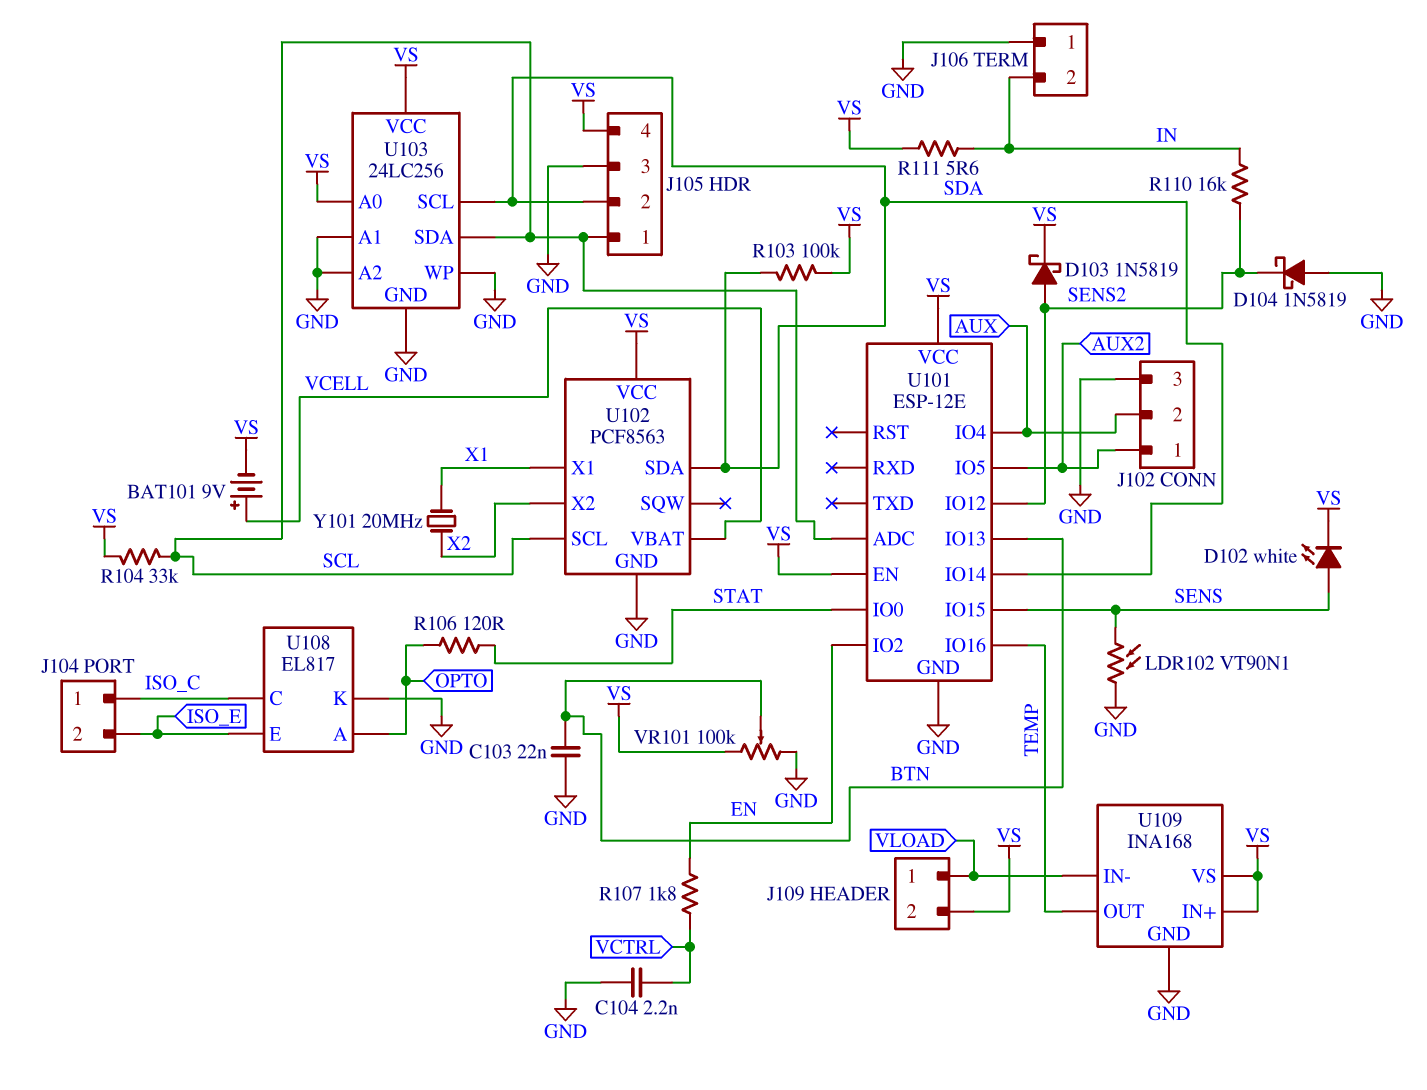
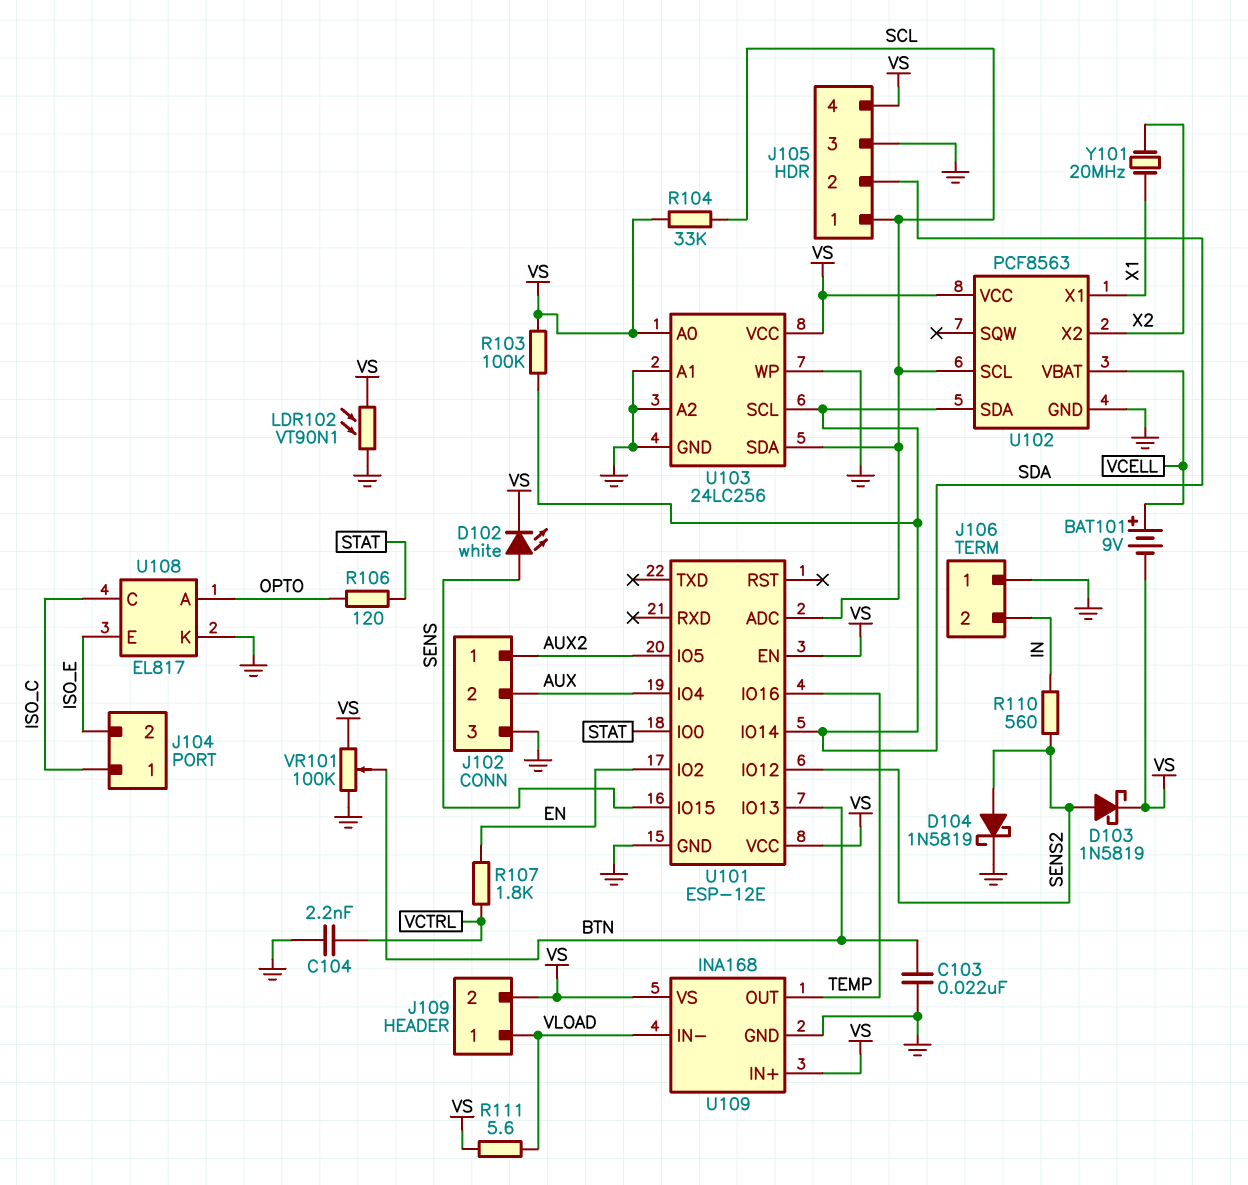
D104: schottky 1N5819 (A GND, K SENS2) -> schottky 1N5819 (A SENS2, K GND)
LDR102: VT90N1 (GND, SENS) -> VT90N1 (GND, VS)
R110: 16k (IN, SENS2) -> 560 (IN, SENS2)
R111: 5.6 (IN, VS) -> 5.6 (VLOAD, VS)

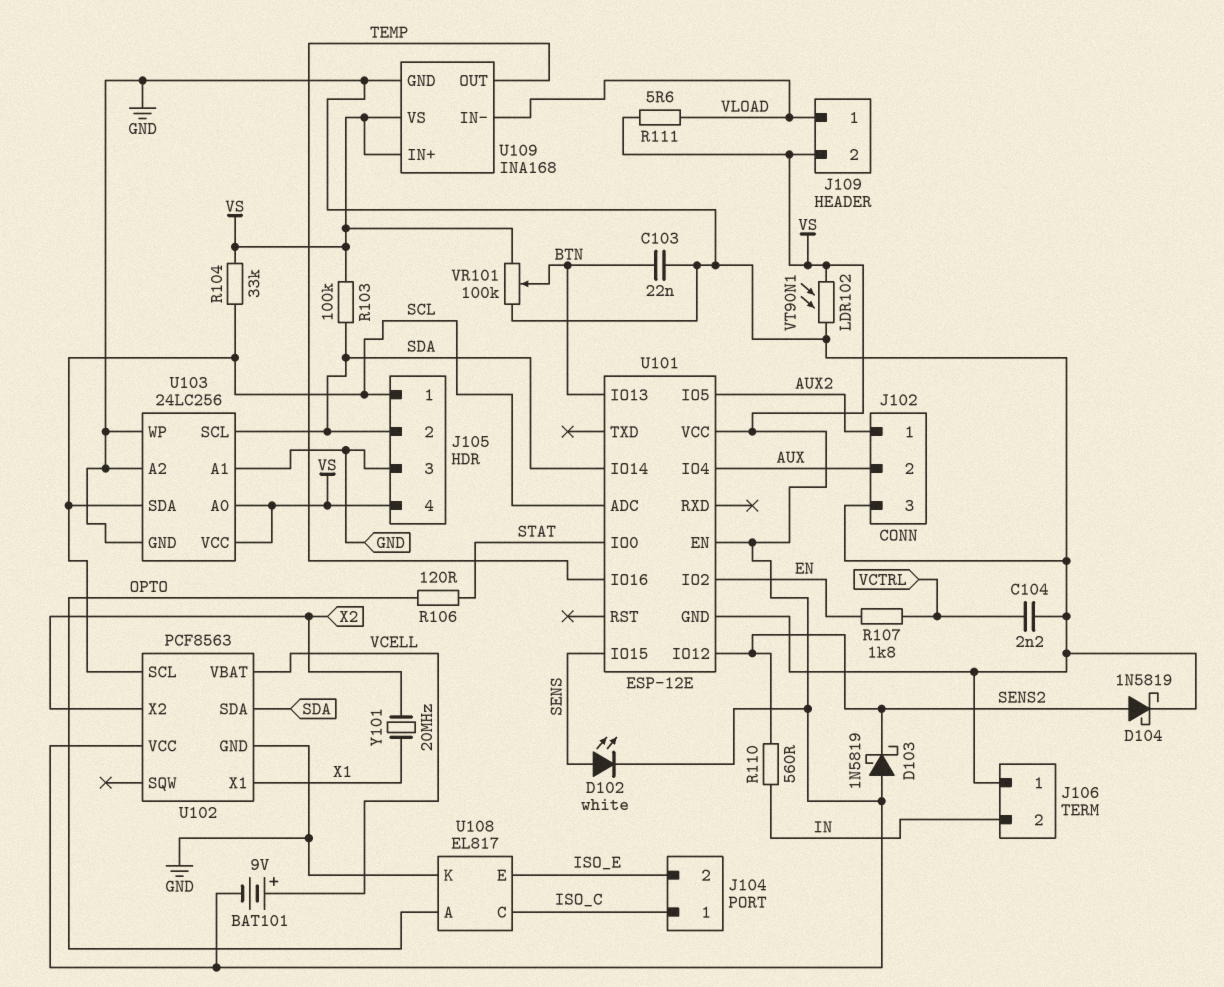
D103: schottky 1N5819 (A SENS2, K VS) -> schottky 1N5819 (A VS, K SENS2)

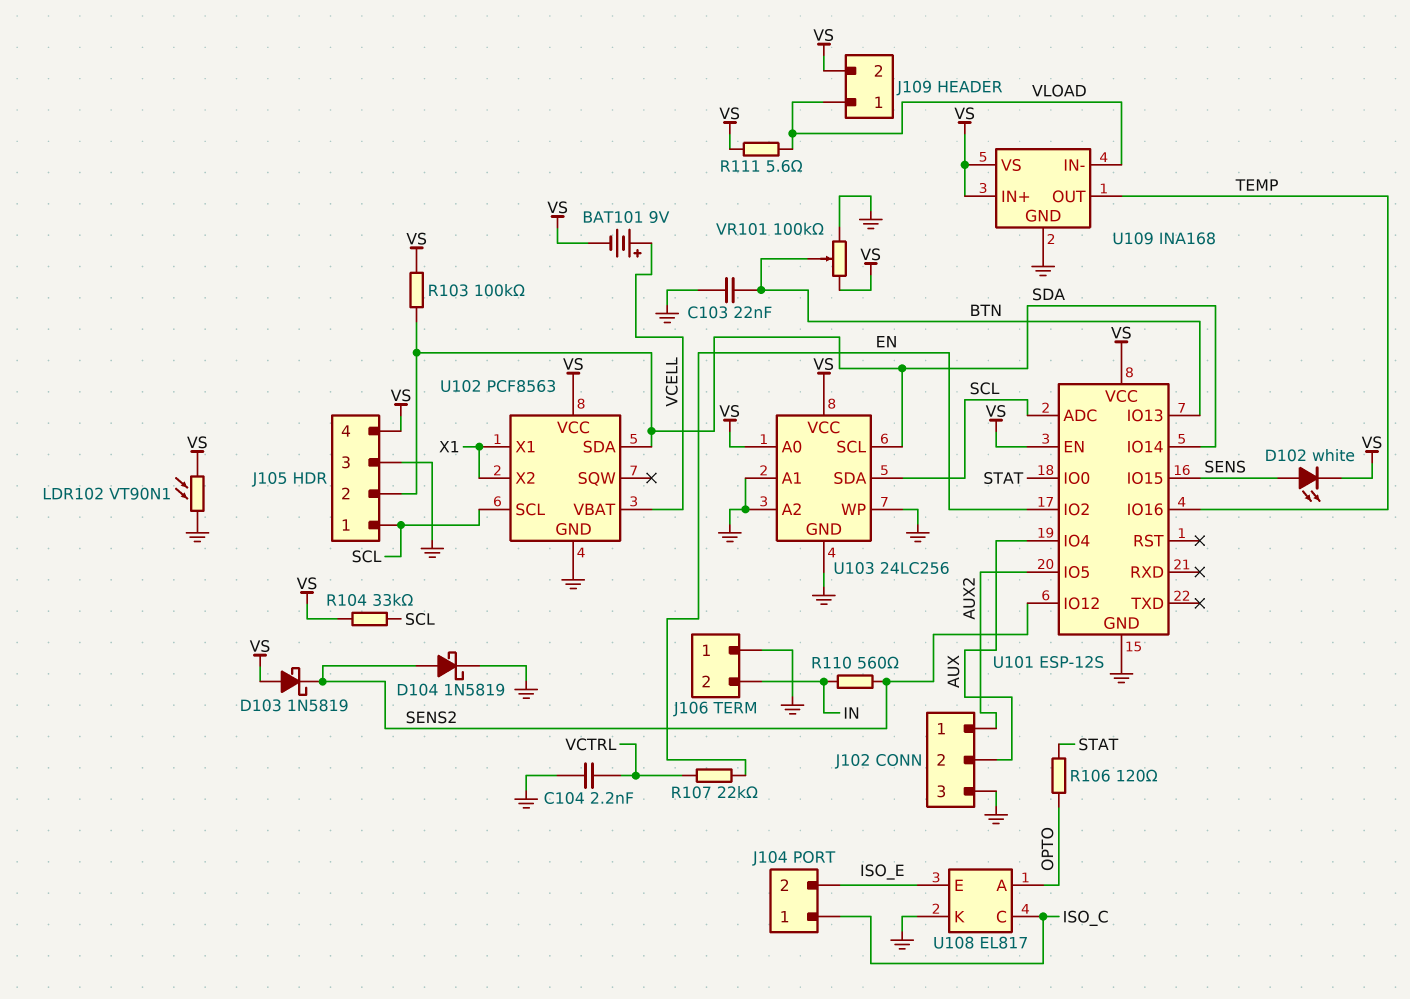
R107: 1.8k (EN, VCTRL) -> 22k (EN, VCTRL)
U101: ESP-12E -> ESP-12S
U102 pin X2: X2 -> X1
Y101: 20MHz (X1, X2) -> none

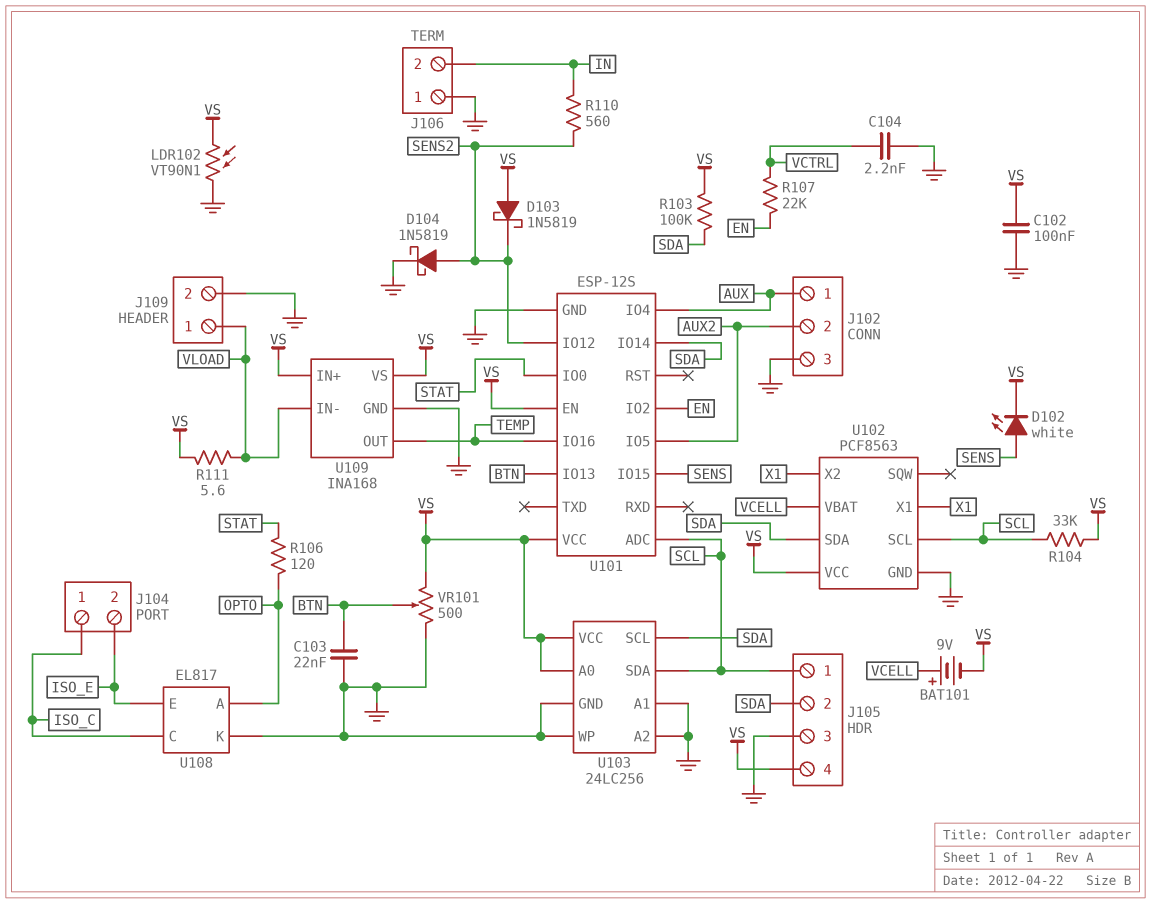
C102: none -> 100nF (GND, VS)
J102 pin 1: AUX2 -> AUX
J102 pin 2: AUX -> AUX2
J109 pin 2: VS -> GND
VR101: 100k (GND, VS, wiper BTN) -> 500 (GND, VS, wiper BTN)

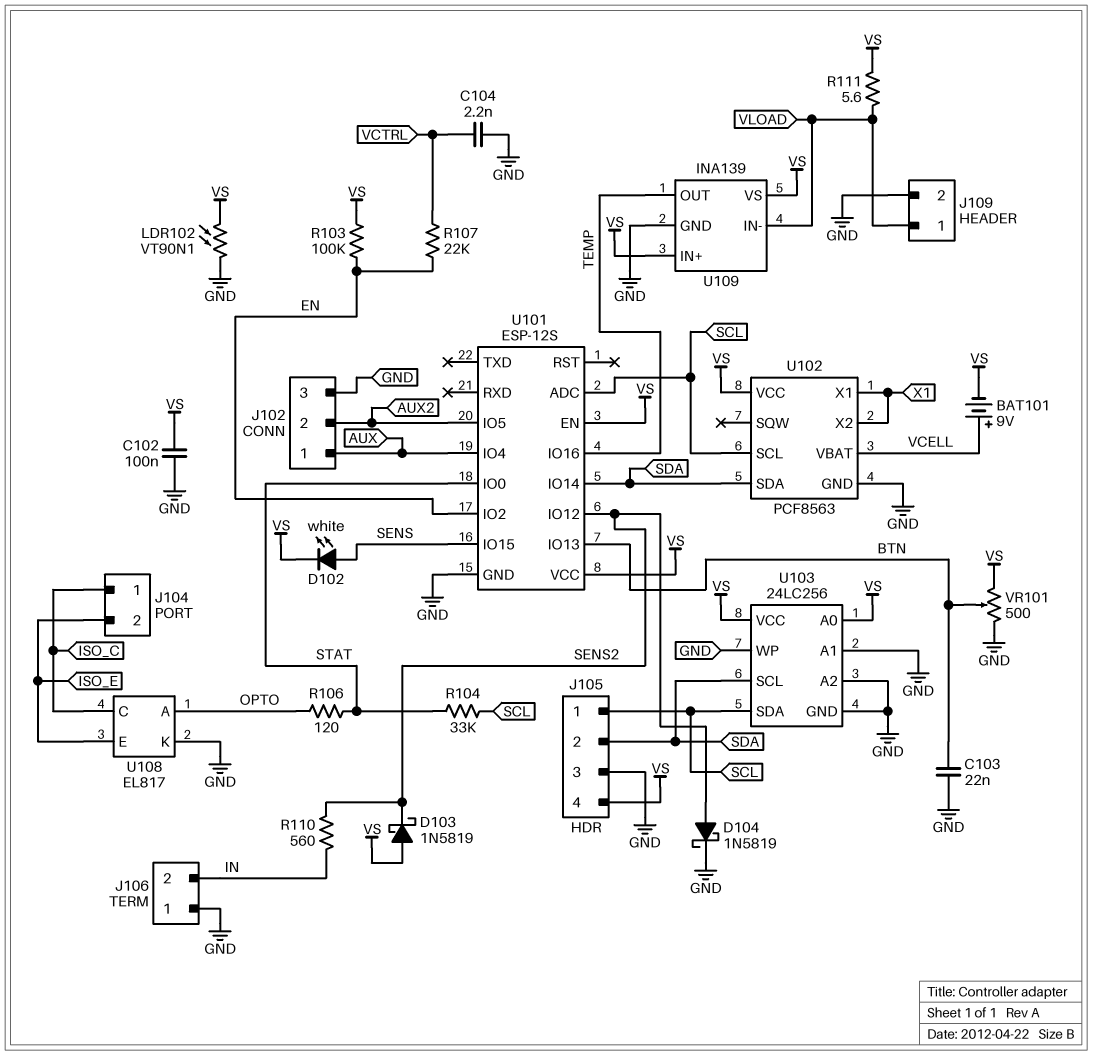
R103: 100k (SDA, VS) -> 100k (EN, VS)
R104: 33k (SCL, VS) -> 33k (SCL, STAT)
U109: INA168 -> INA139

